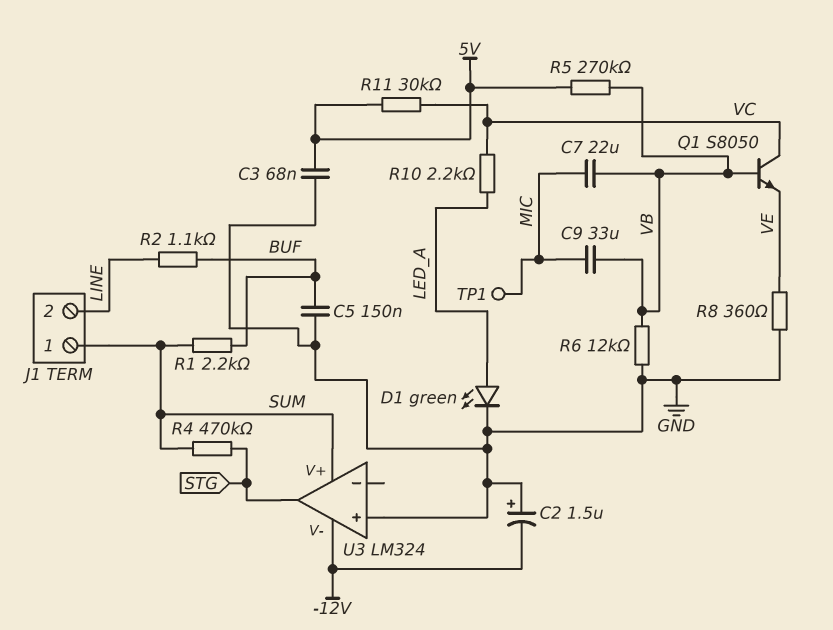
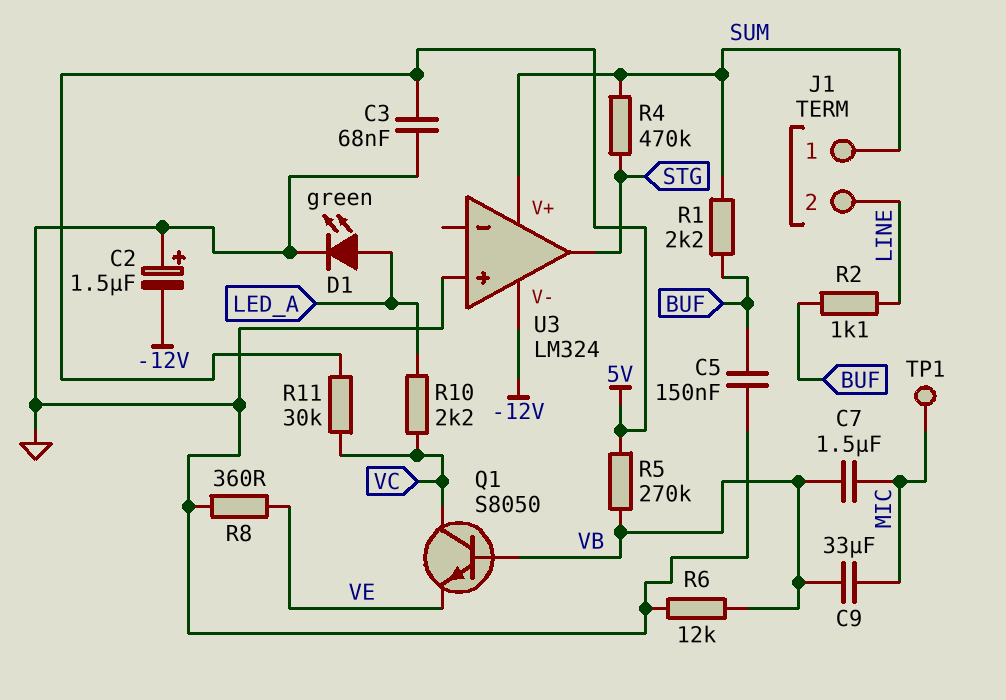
C7: 22uF (MIC, VB) -> 1.5uF (MIC, VB)

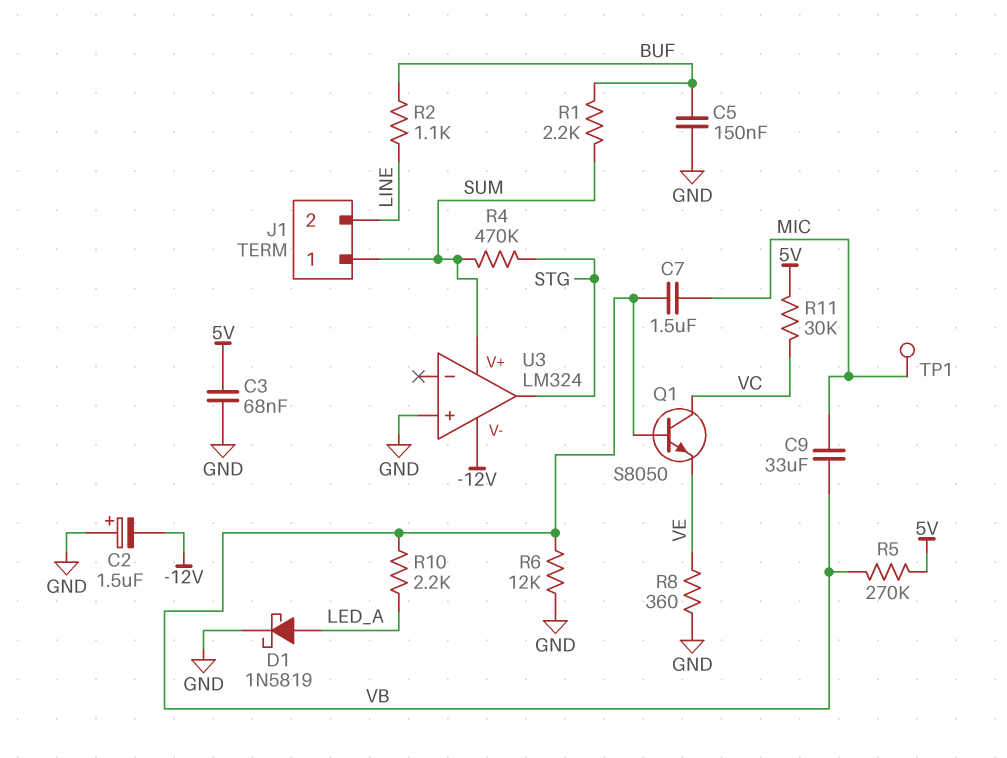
D1: LED green (A LED_A, K GND) -> schottky 1N5819 (A LED_A, K GND)
R10: 2.2k (LED_A, VC) -> 2.2k (LED_A, VB)

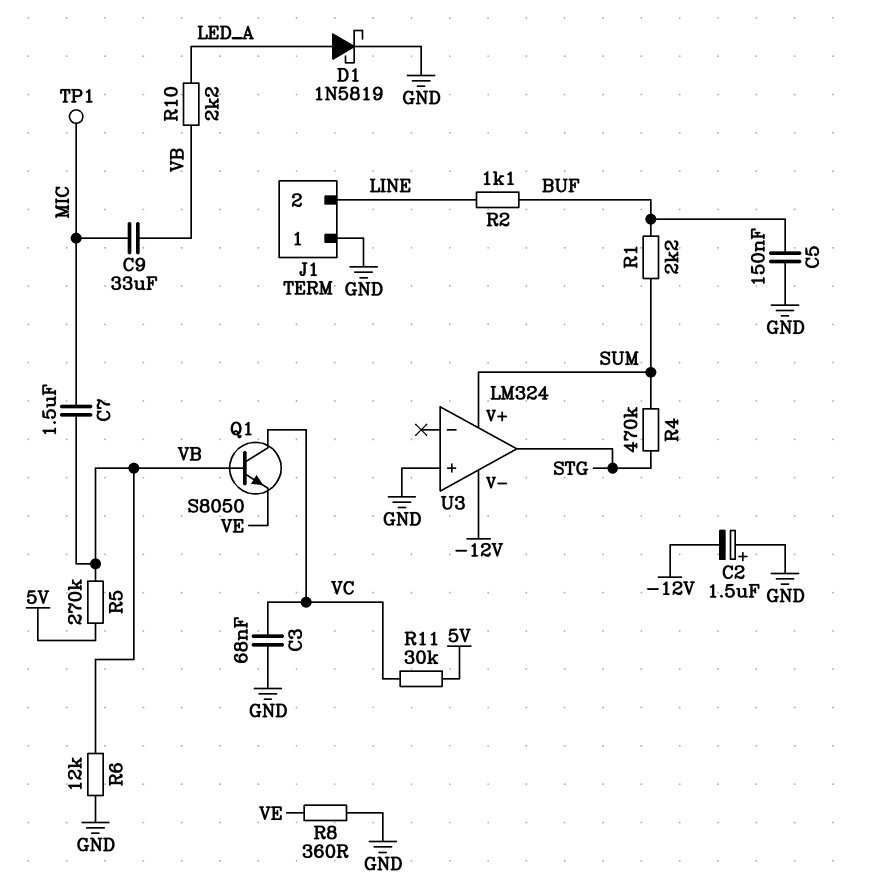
C3: 68nF (5V, GND) -> 68nF (GND, VC)
J1 pin 1: SUM -> GND

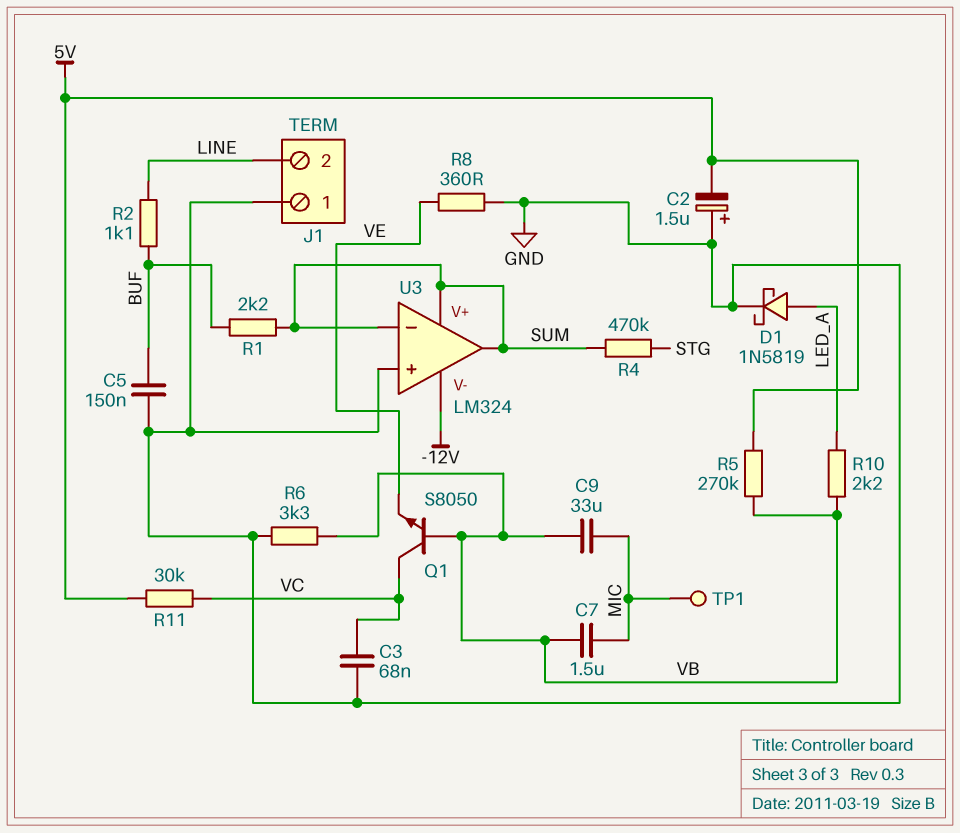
C2: 1.5uF (plus GND, minus -12V) -> 1.5uF (plus GND, minus 5V)
R6: 12k (GND, VB) -> 3.3k (GND, VB)
U3 pin in-: none -> SUM
U3 pin out: STG -> SUM

